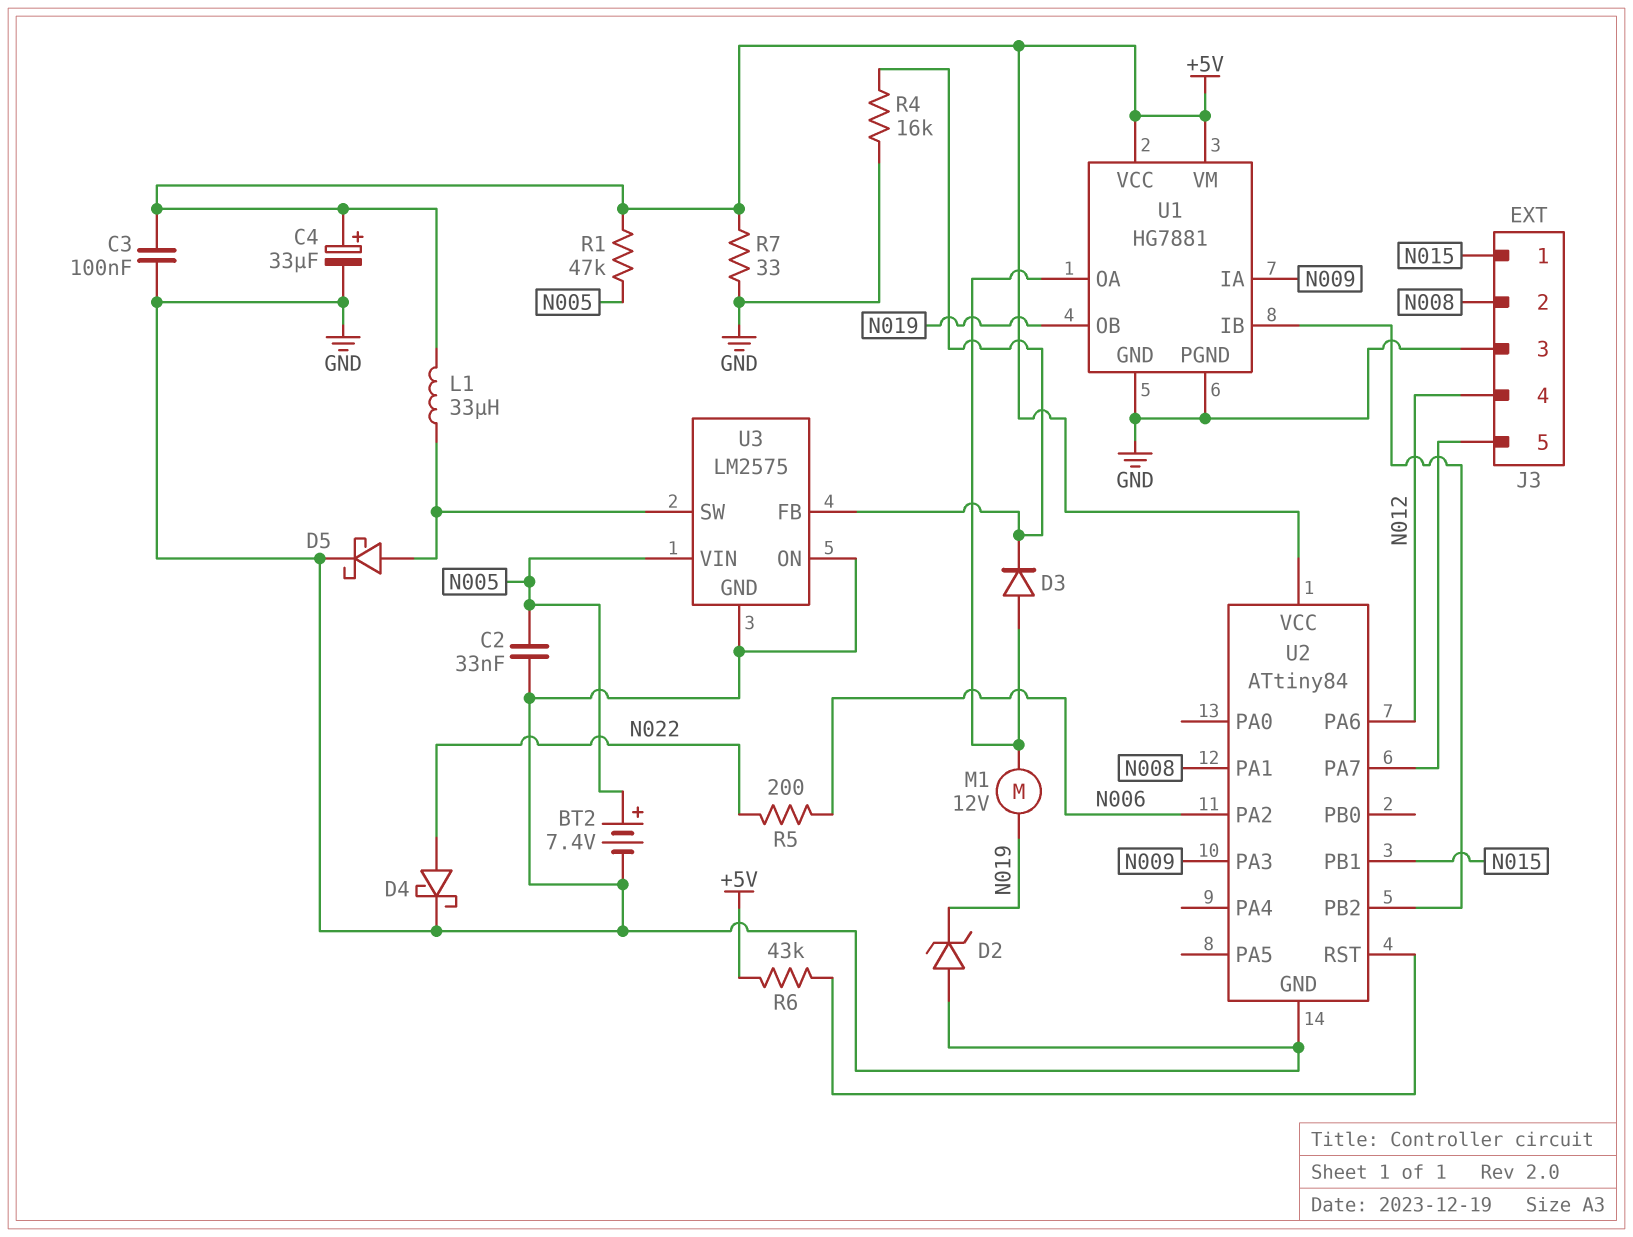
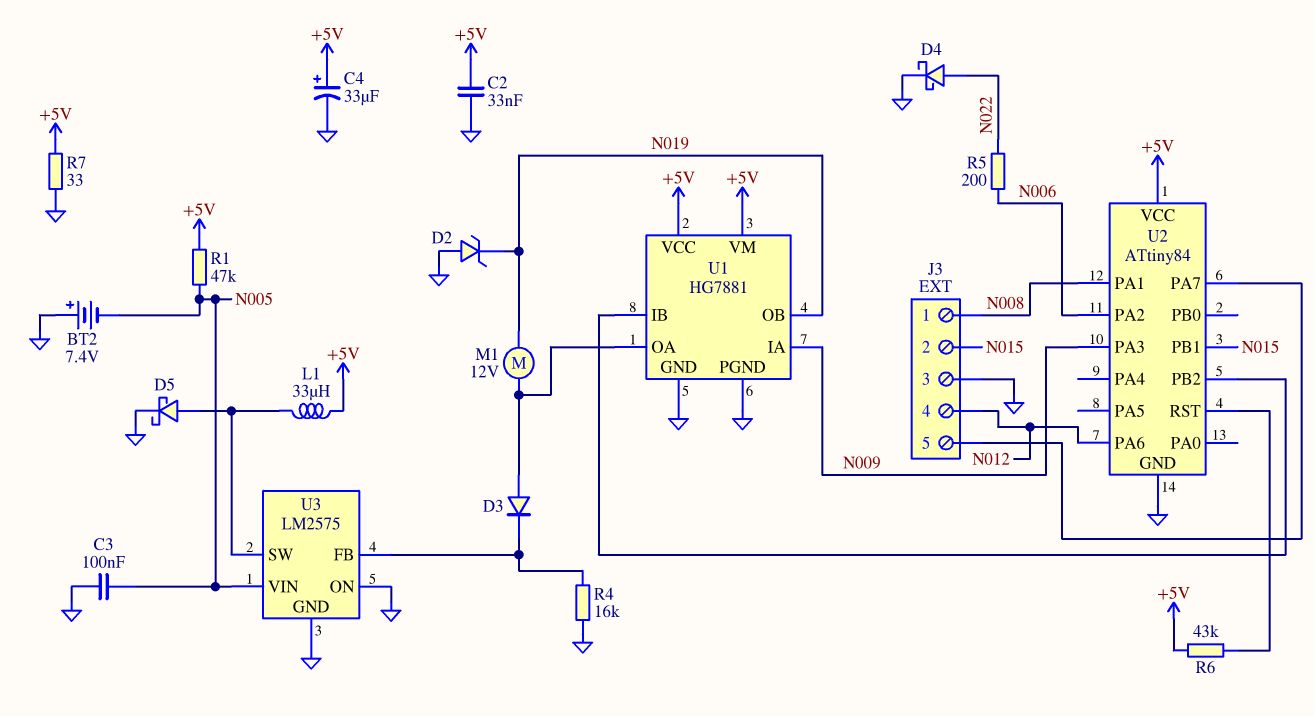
BT2: 7.4V (plus N005, minus GND) -> 7.4V (plus GND, minus N005)
C2: 33nF (GND, N005) -> 33nF (+5V, GND)
C3: 100nF (+5V, GND) -> 100nF (GND, N005)
J3 pin 1: N015 -> N008
J3 pin 2: N008 -> N015

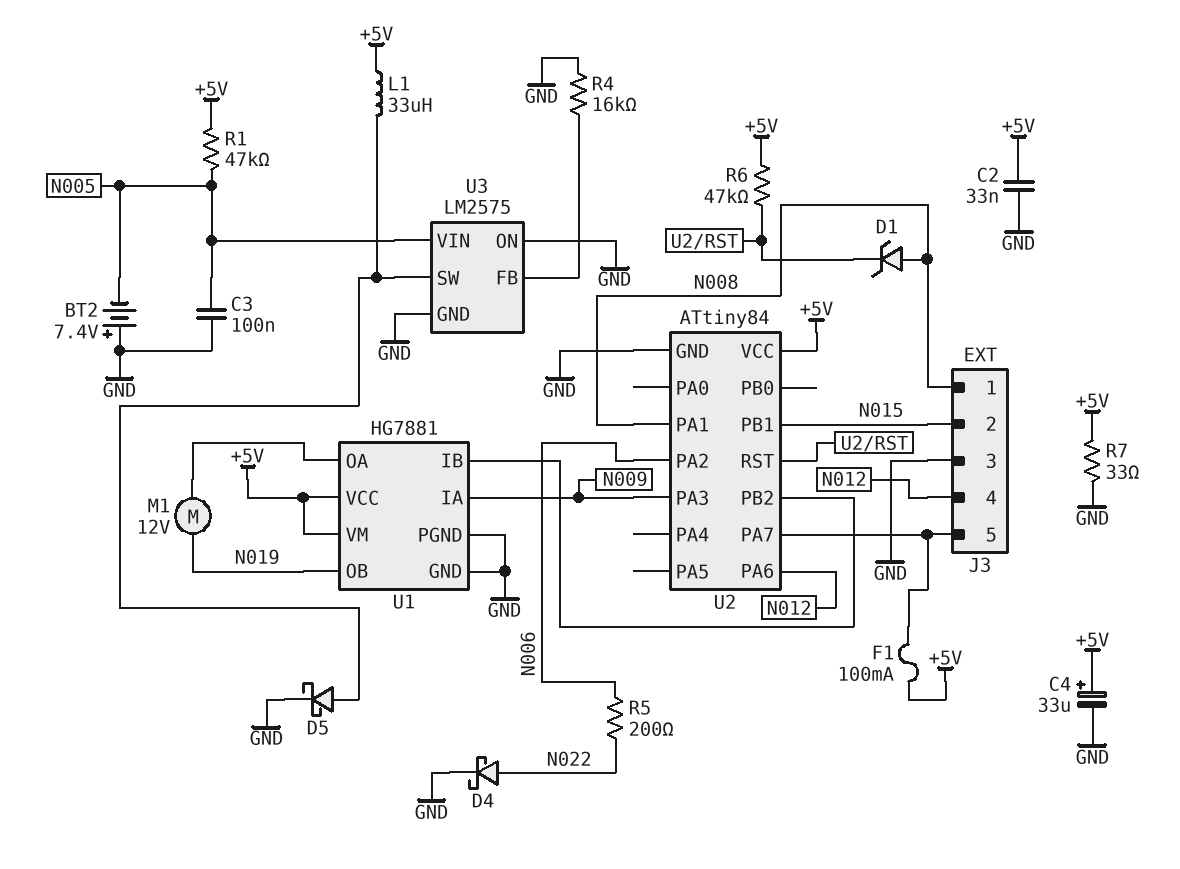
D1: none -> zener (A N008, K U2/RST)
D2: zener (A GND, K N019) -> none
D3: diode (A U1/OA, K U3/FB) -> none
F1: none -> 100mA (+5V, J3/5)
R6: 43k (+5V, U2/RST) -> 47k (+5V, U2/RST)

